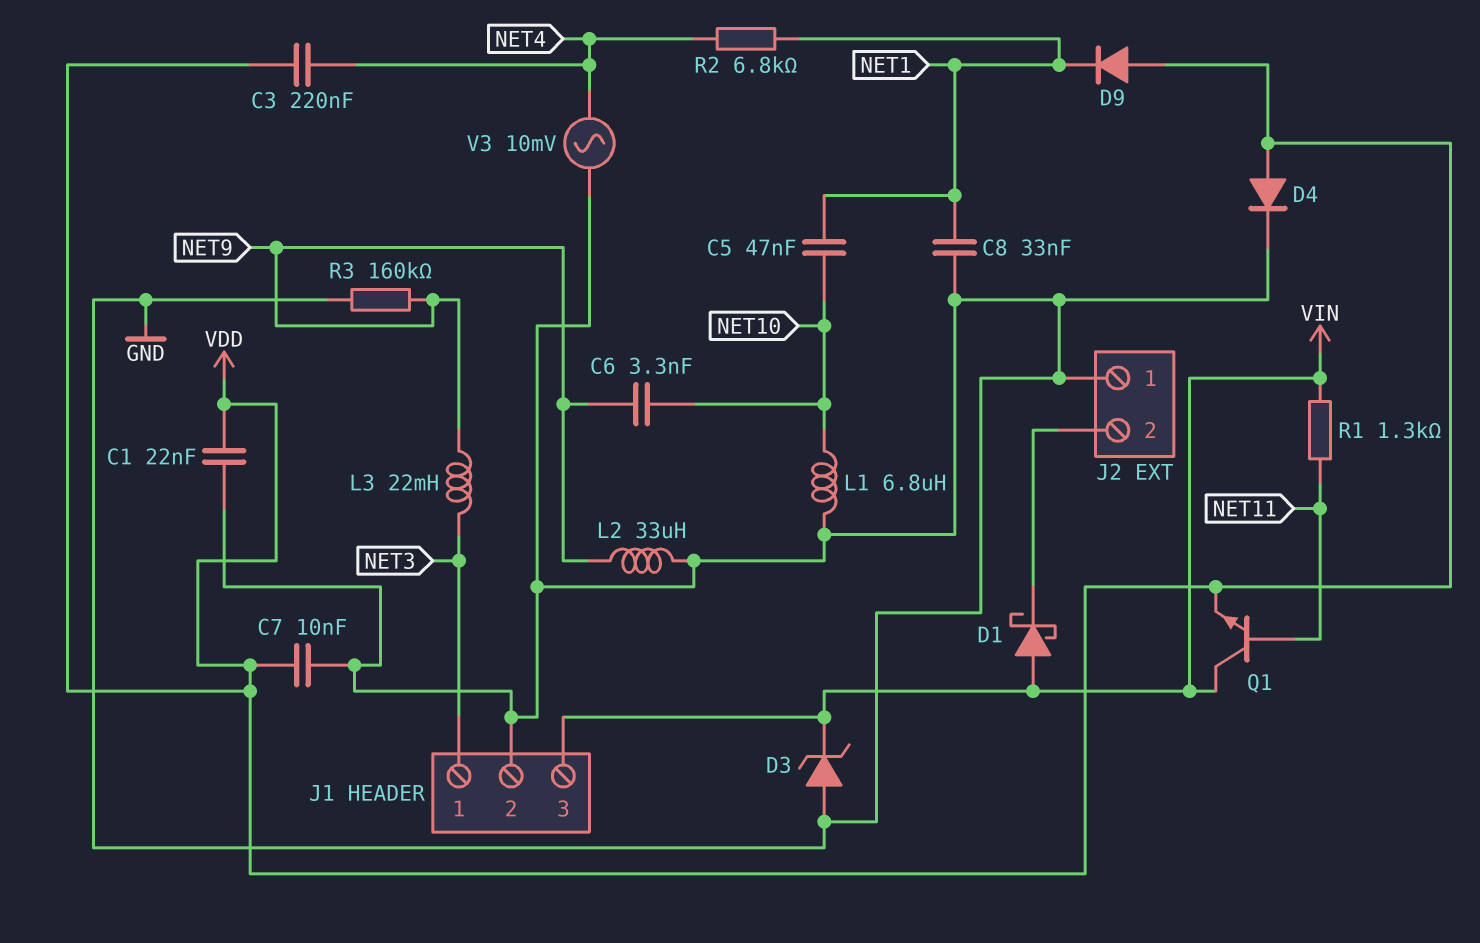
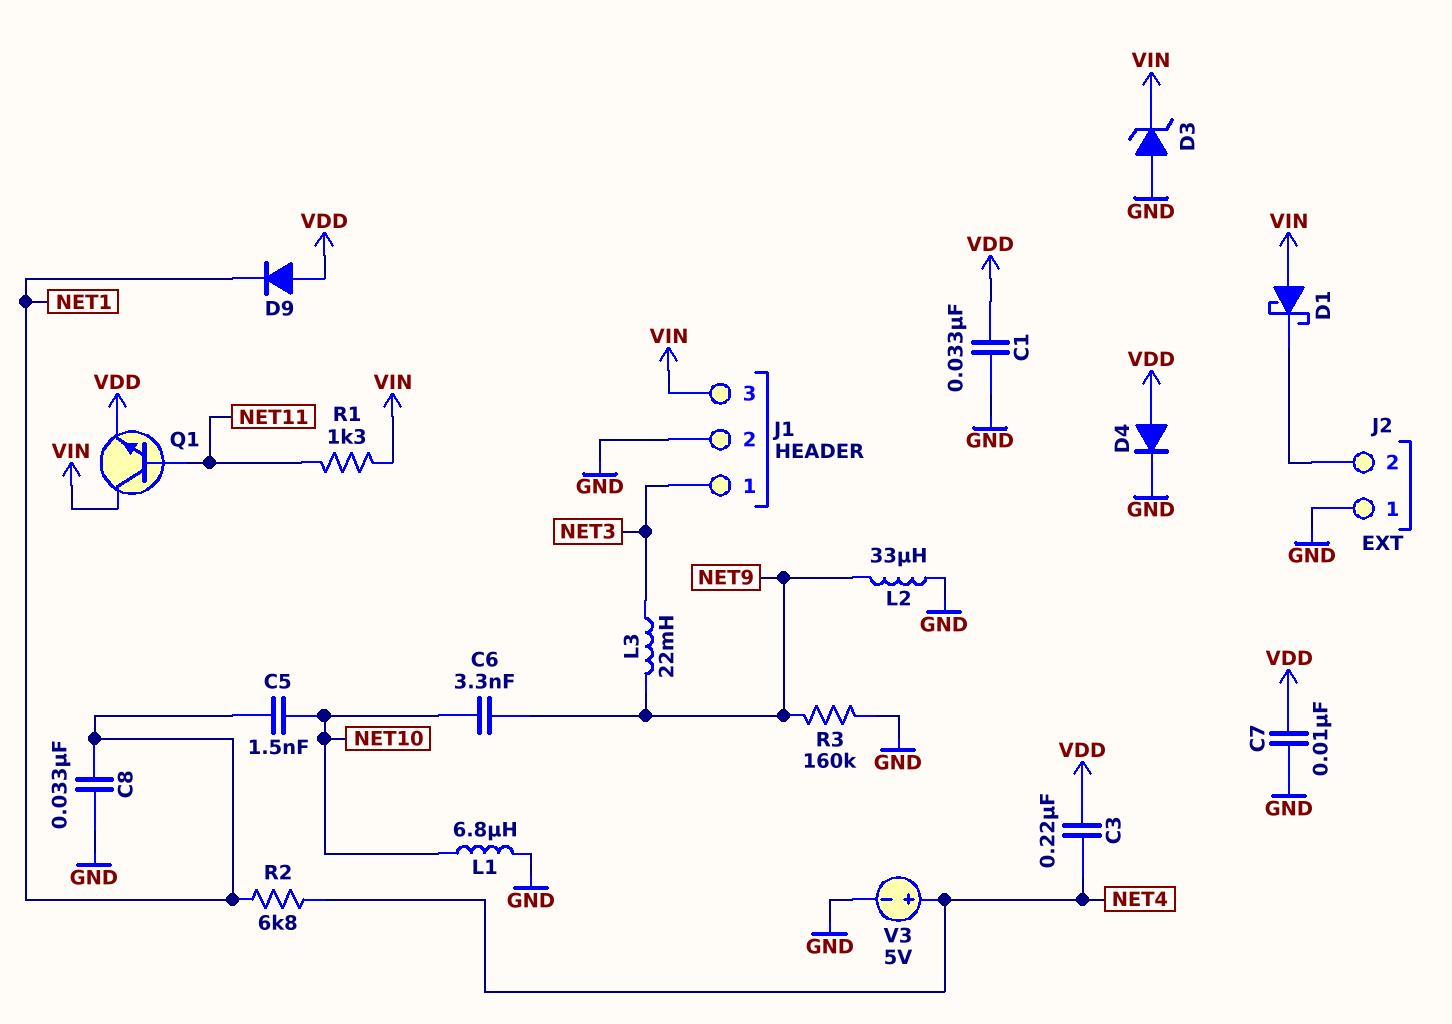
C1: 22nF (GND, VDD) -> 33nF (GND, VDD)
C5: 47nF (NET1, NET10) -> 1.5nF (NET1, NET10)
V3: AC 10mV (GND, NET4) -> 5V (plus NET4, minus GND)

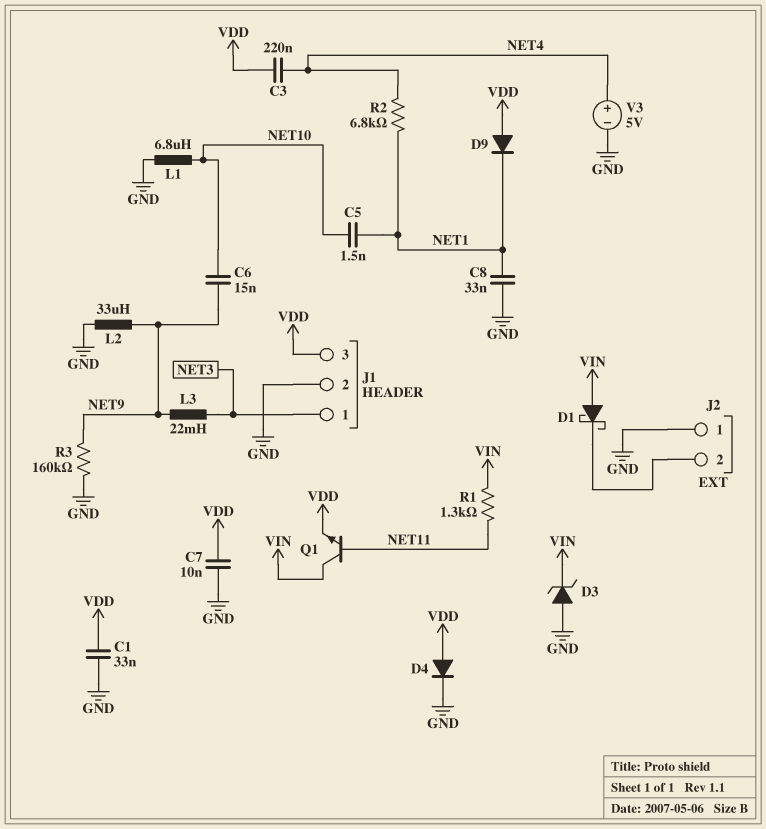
C6: 3.3nF (NET9, NET10) -> 15nF (NET9, NET10)
J1 pin 3: VIN -> VDD

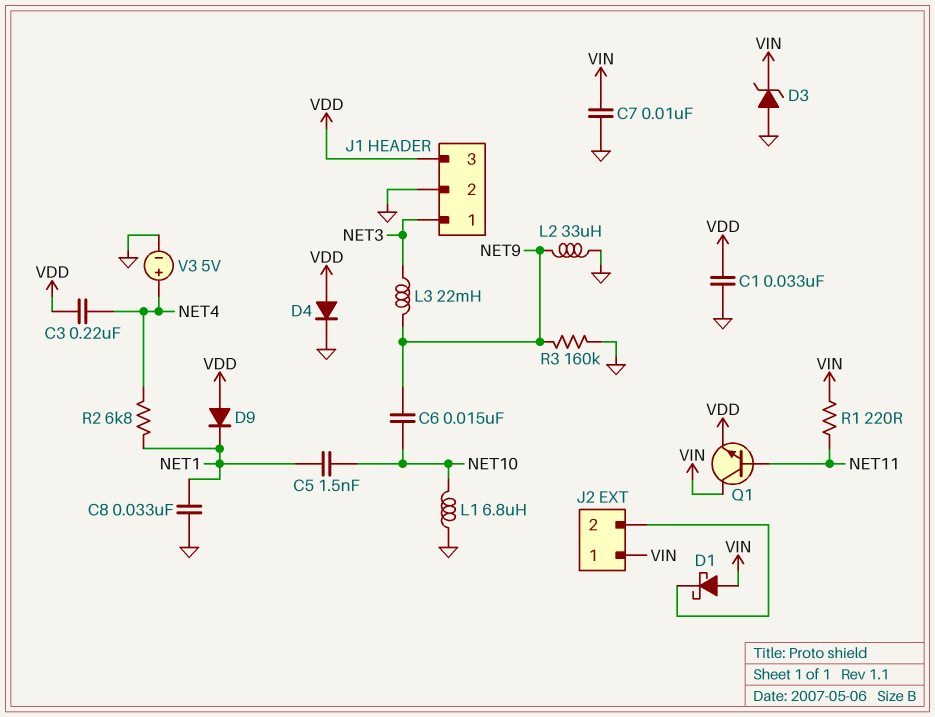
C7: 10nF (GND, VDD) -> 10nF (GND, VIN)
J2 pin 1: GND -> VIN
R1: 1.3k (NET11, VIN) -> 220 (NET11, VIN)

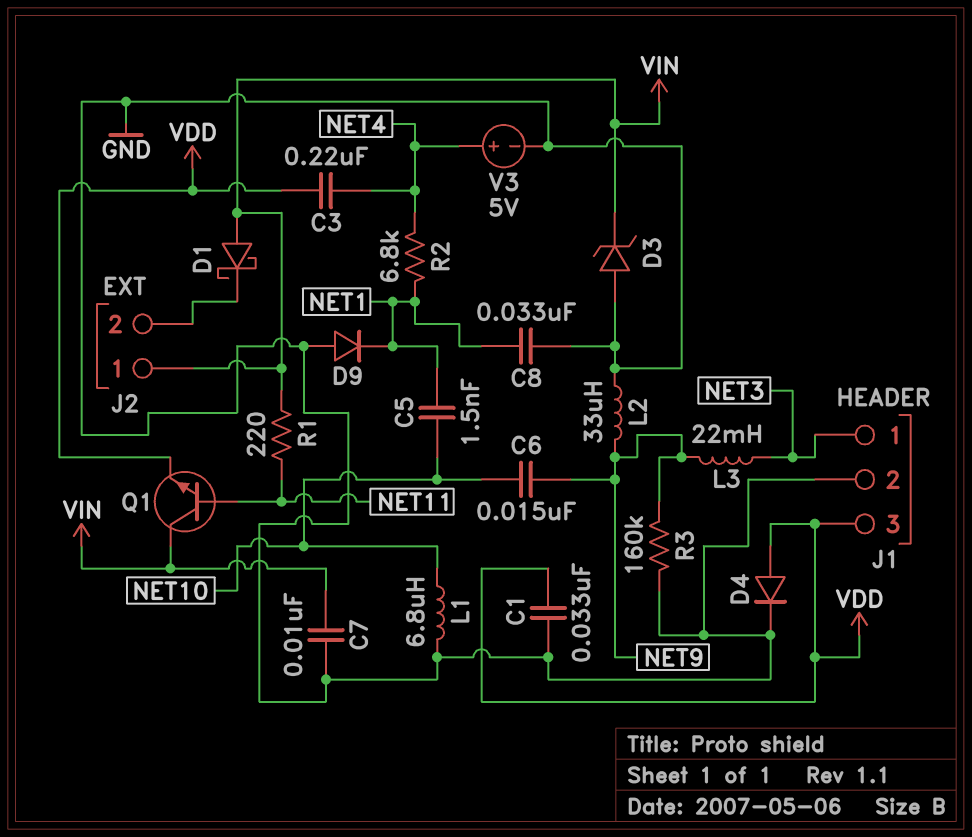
D9: diode (A VDD, K NET1) -> diode (A GND, K NET1)

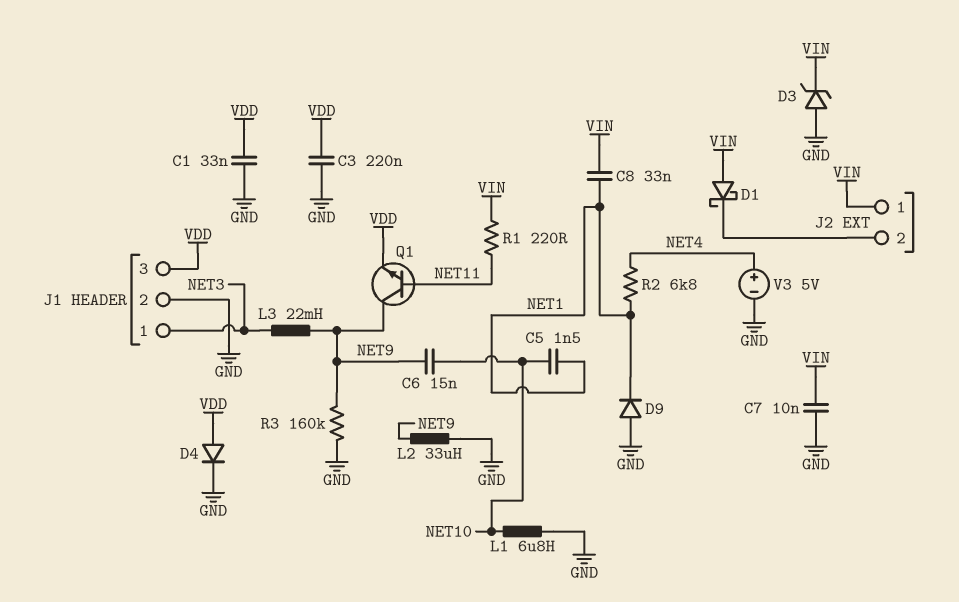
C3: 220nF (NET4, VDD) -> 220nF (GND, VDD)
C8: 33nF (GND, NET1) -> 33nF (NET1, VIN)
Q1: NPN (B NET11, C VIN, E VDD) -> NPN (B NET11, C NET9, E VDD)

